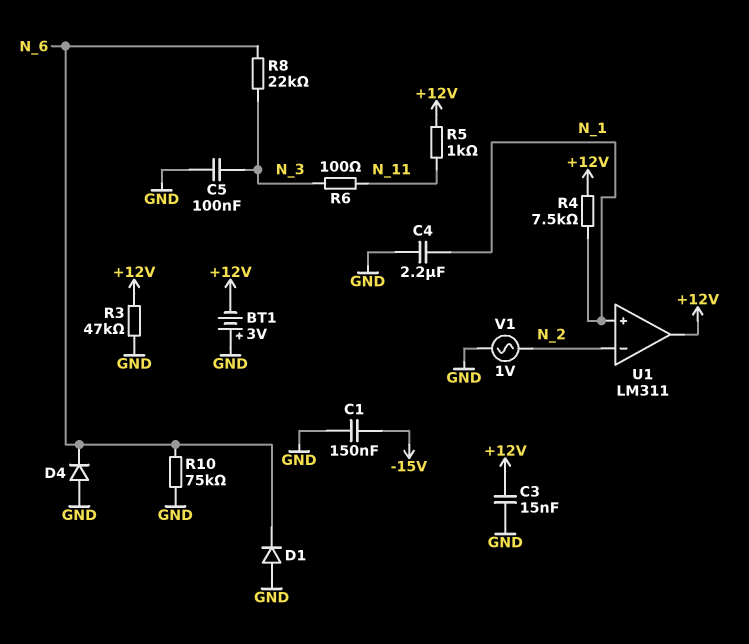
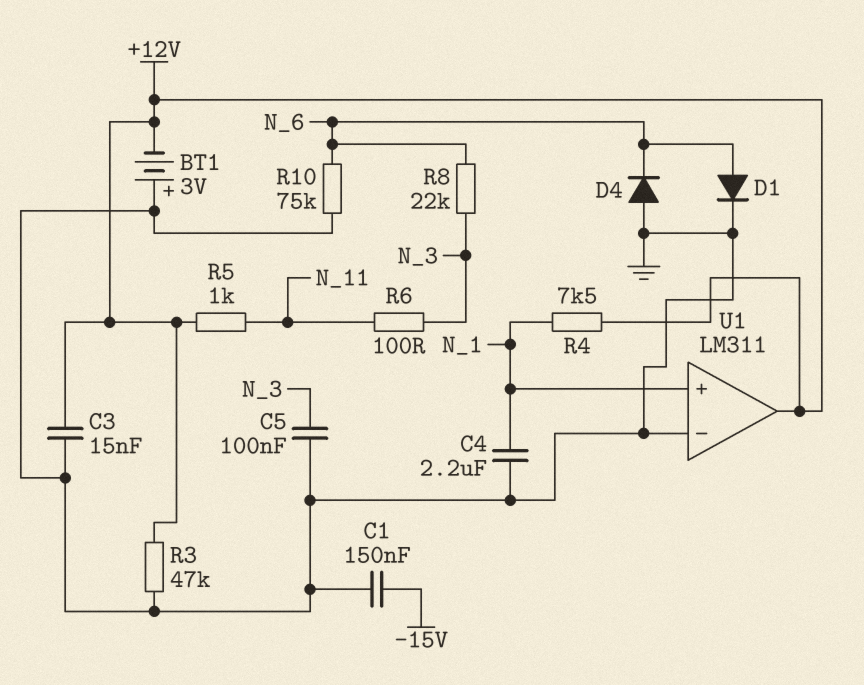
D1: diode (A GND, K N_6) -> diode (A N_6, K GND)
U1 pin in-: N_2 -> GND
V1: AC 1V (GND, N_2) -> none

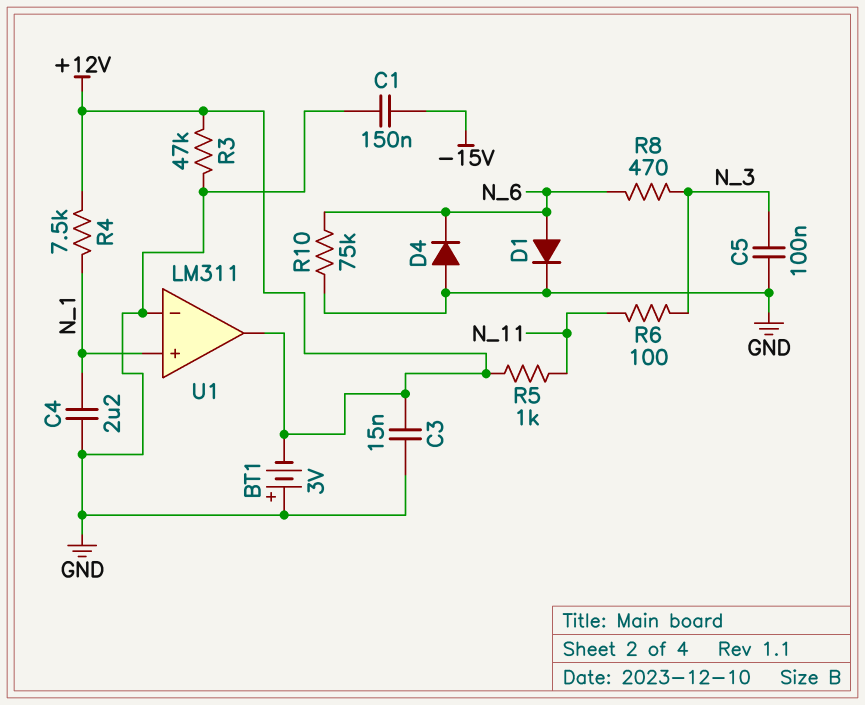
R8: 22k (N_3, N_6) -> 470 (N_3, N_6)

